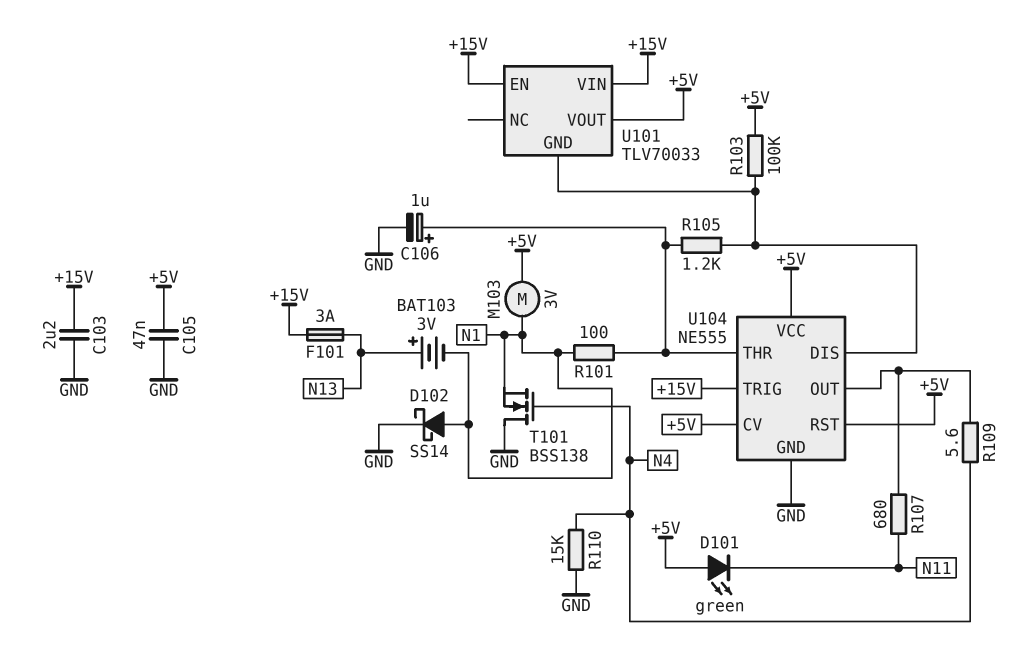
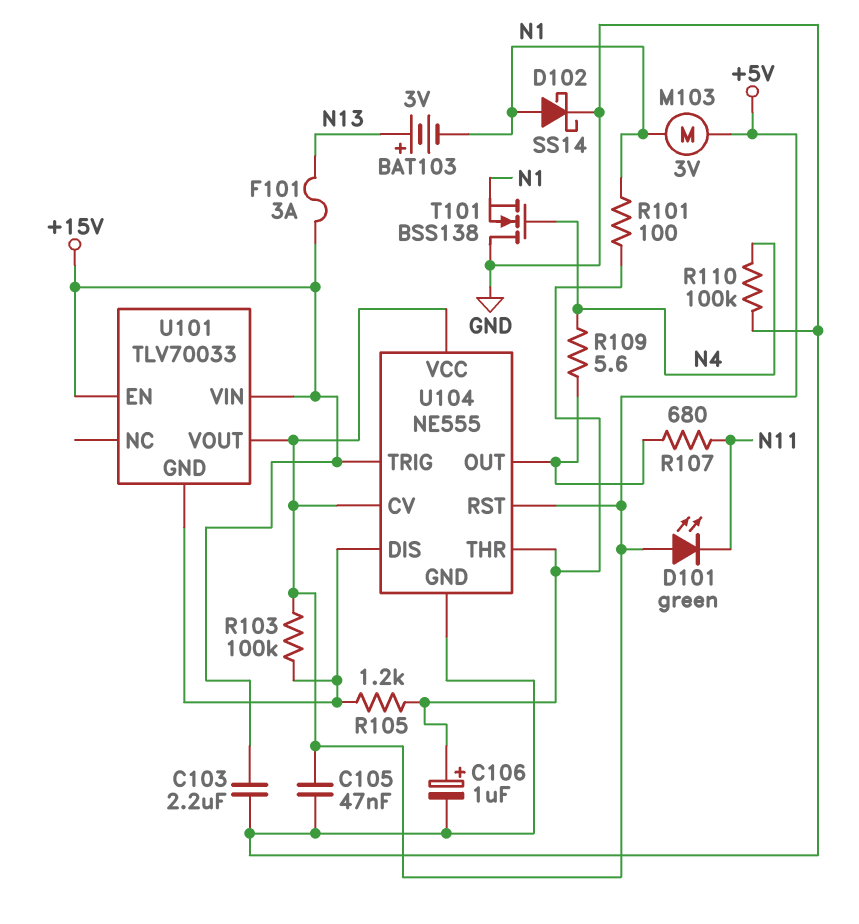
R110: 15k (GND, N4) -> 100k (GND, N4)

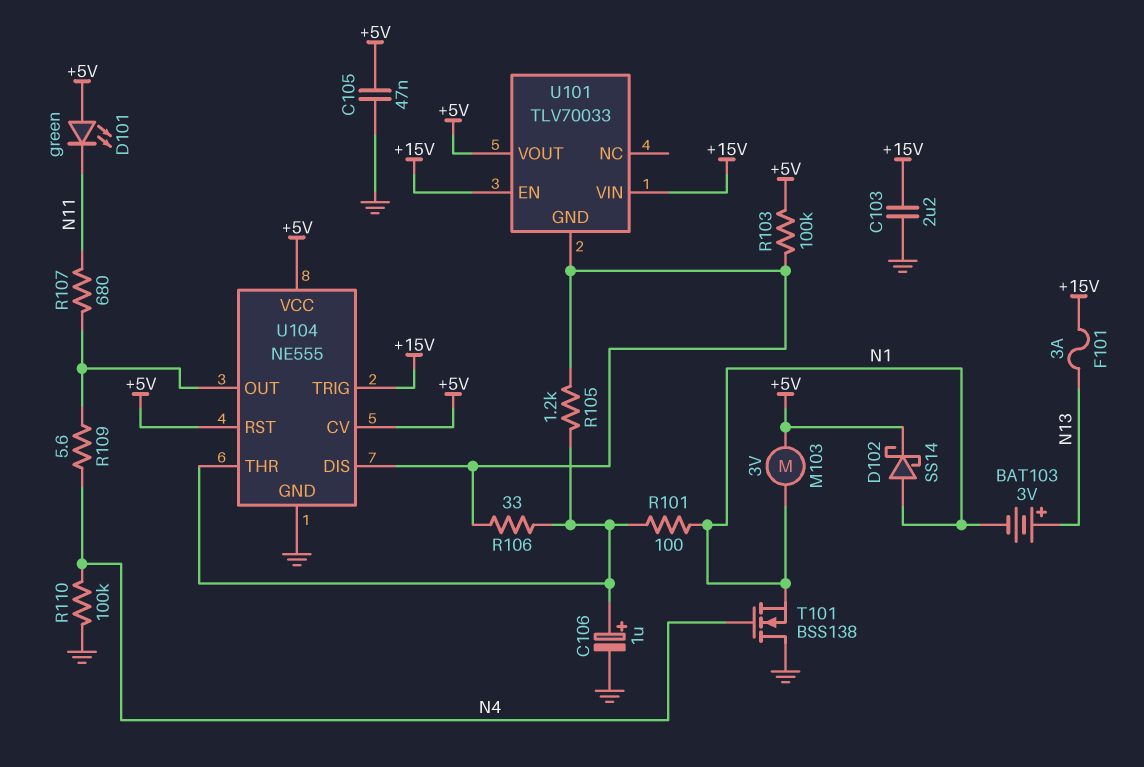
D102: schottky SS14 (A N1, K GND) -> schottky SS14 (A N1, K +5V)
R106: none -> 33 (U101/GND, U104/THR)

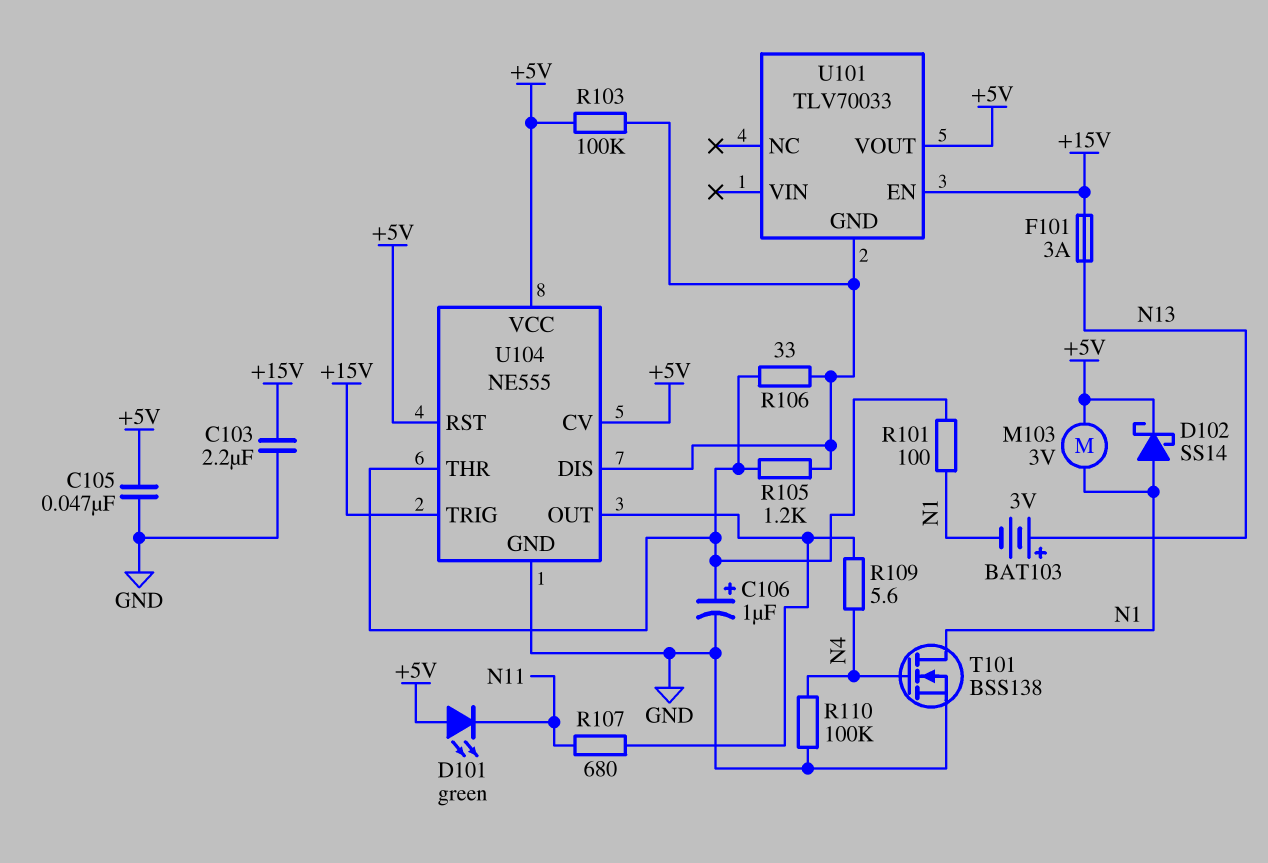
T101: NMOS BSS138 (G N4, D GND, S N1) -> NMOS BSS138 (G N4, D N1, S GND)
U101 pin VIN: +15V -> none

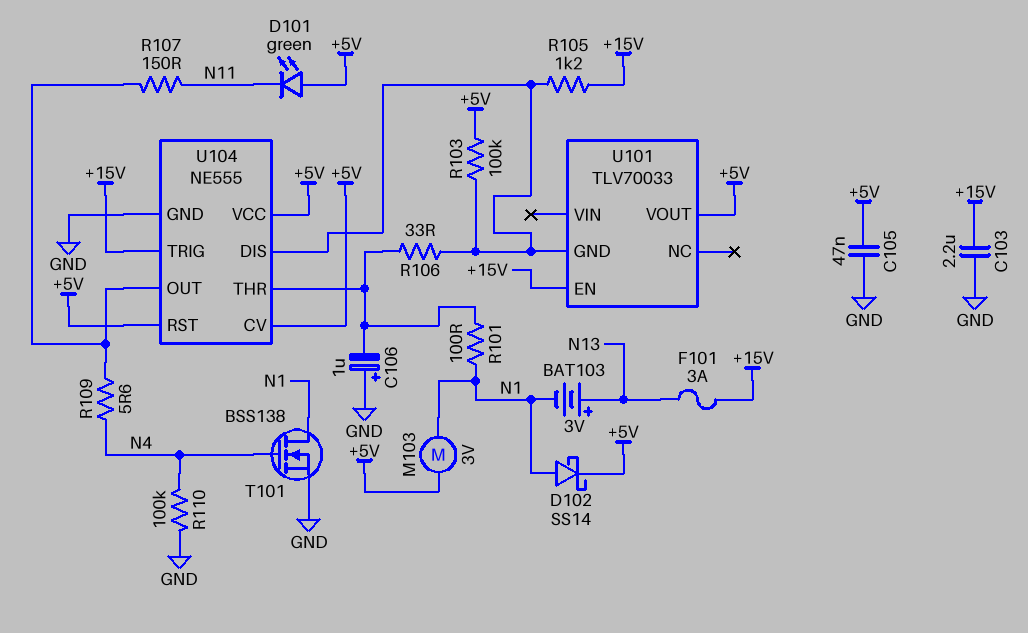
C106: 1uF (plus U104/THR, minus GND) -> 1uF (plus GND, minus U104/THR)
R105: 1.2k (U101/GND, U104/THR) -> 1.2k (+15V, U101/GND)
R107: 680 (N11, U104/OUT) -> 150 (N11, U104/OUT)

